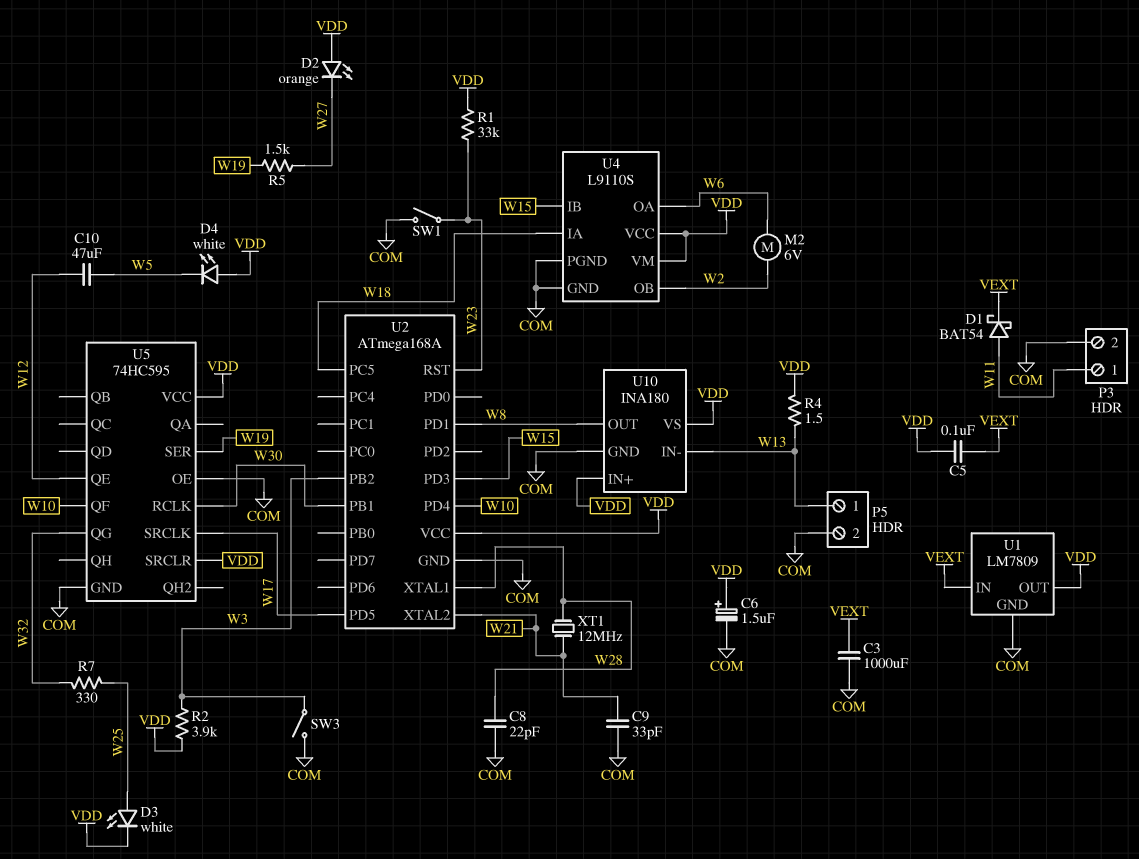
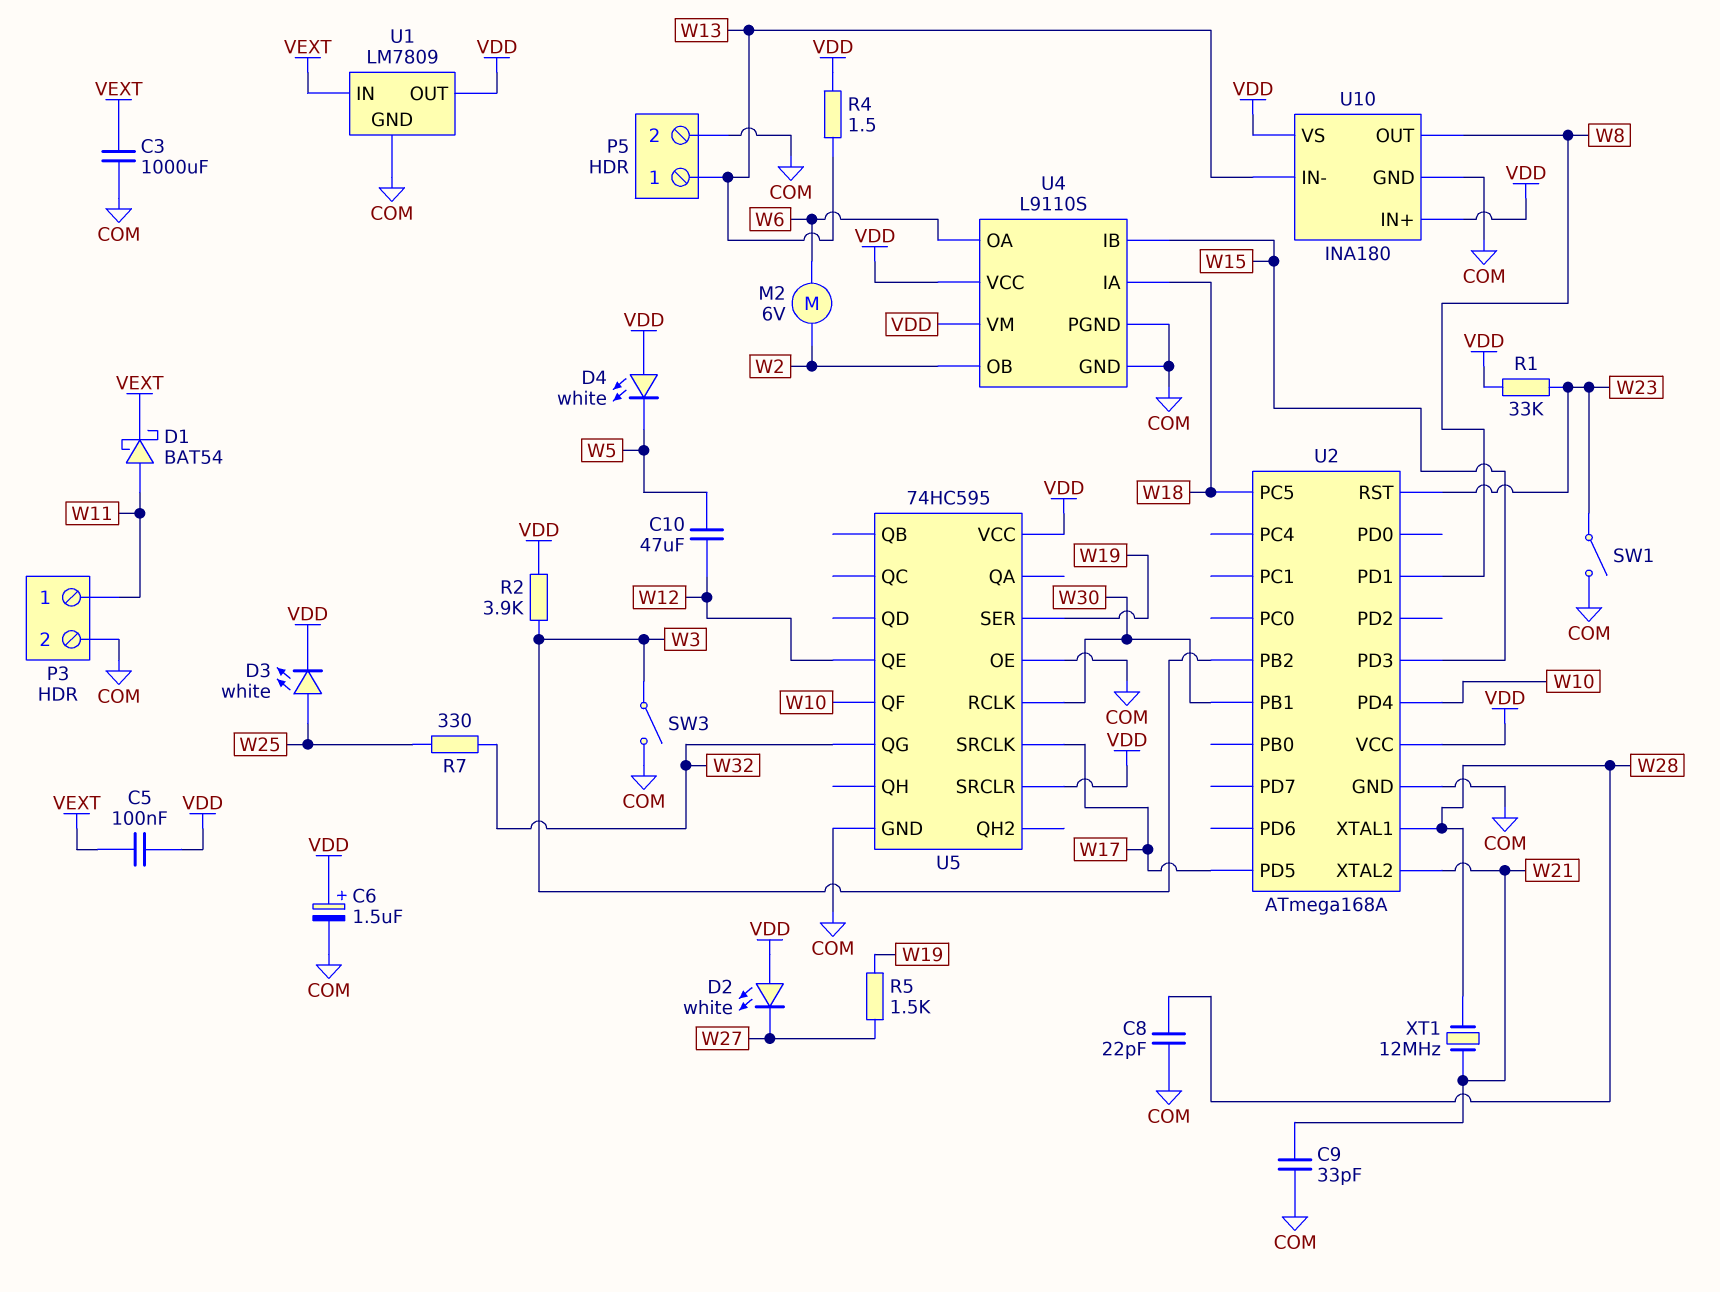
D2: LED orange (A VDD, K W27) -> LED white (A VDD, K W27)

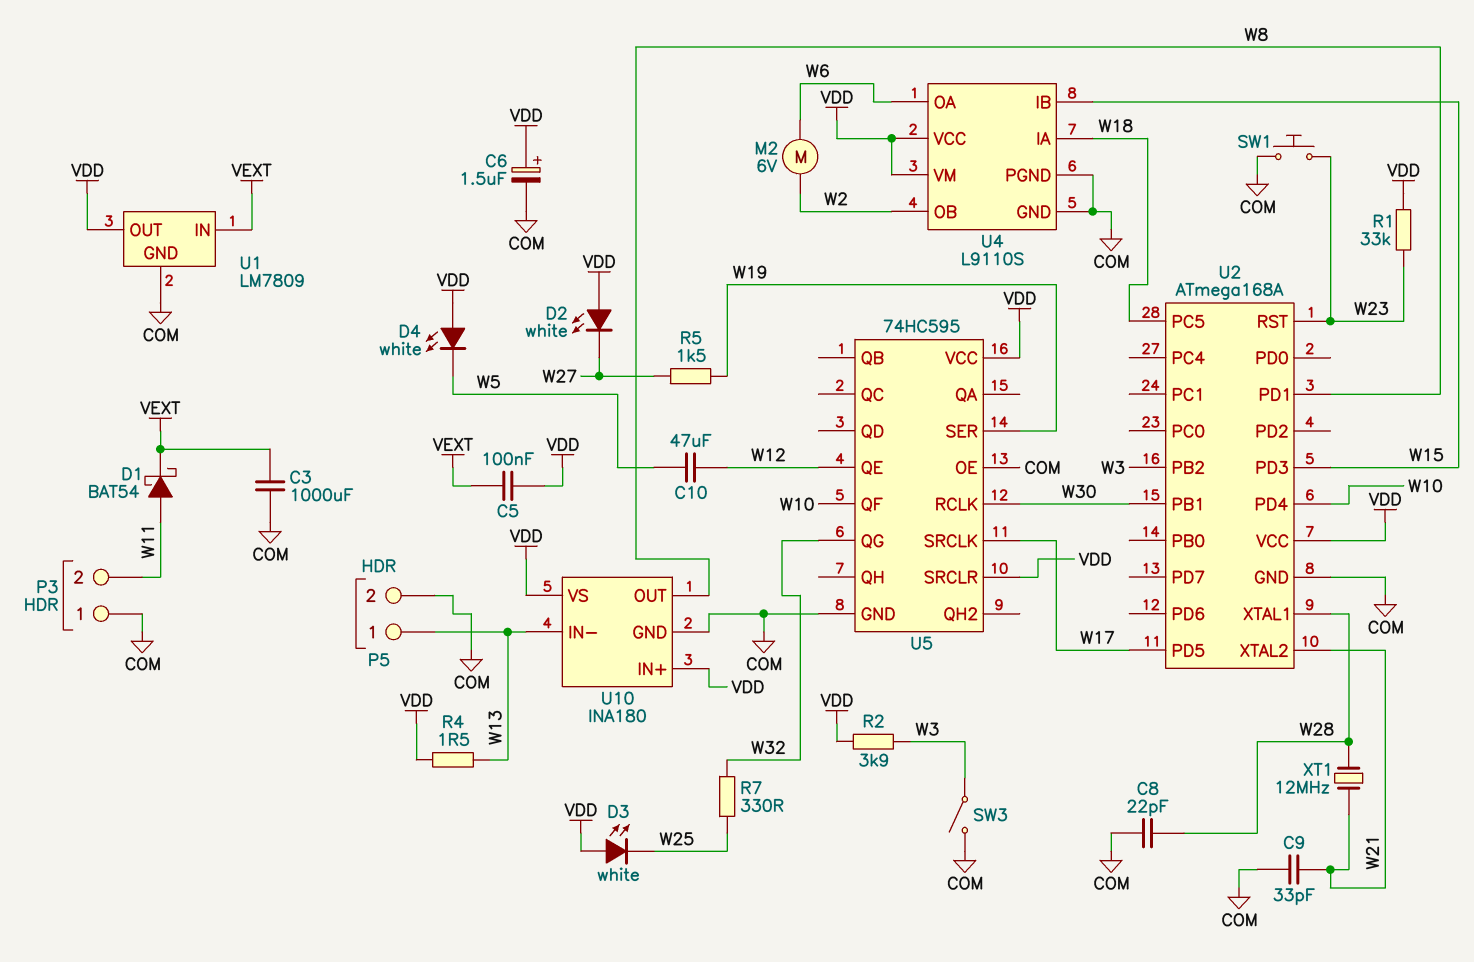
D3: LED white (A W25, K VDD) -> LED white (A VDD, K W25)
P3 pin 1: W11 -> COM
P3 pin 2: COM -> W11
SW1: switch (COM, W23) -> button (COM, W23)

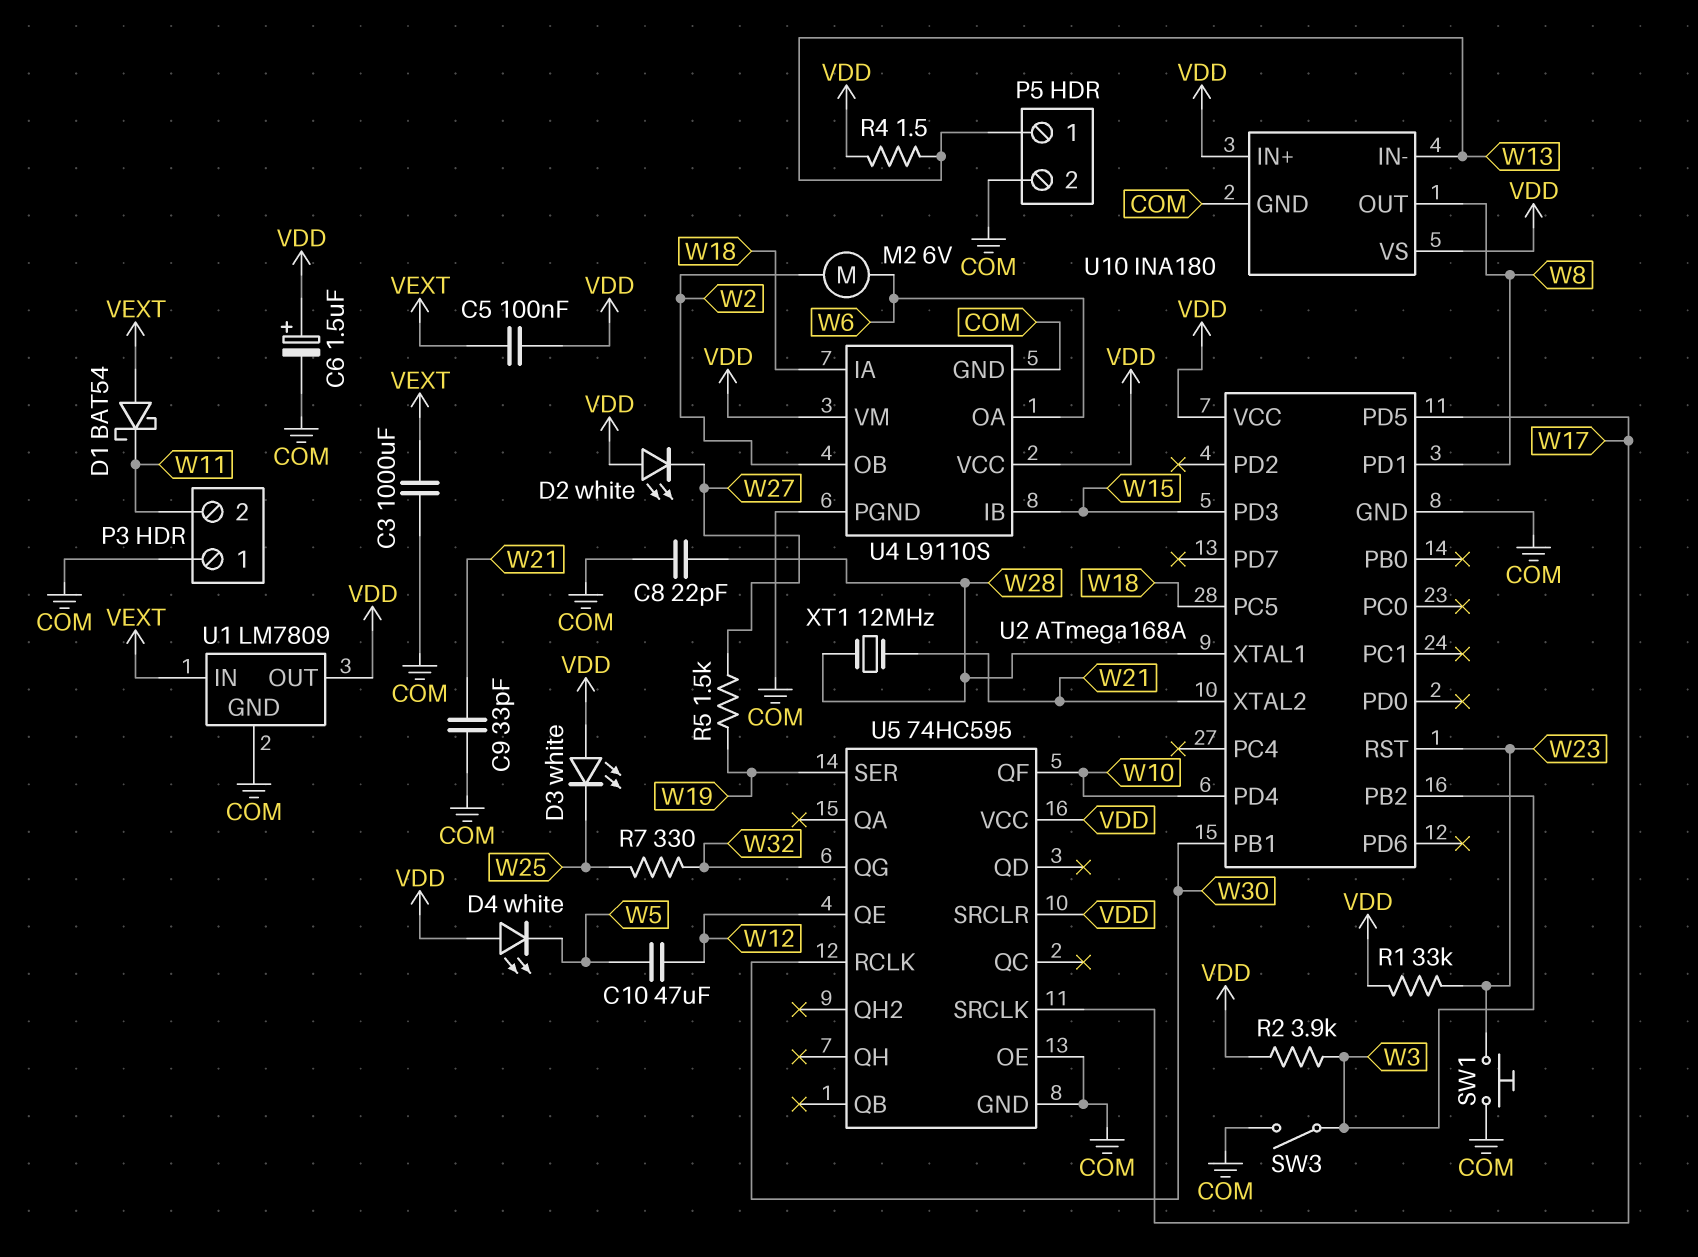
D1: schottky BAT54 (A W11, K VEXT) -> schottky BAT54 (A VEXT, K W11)

